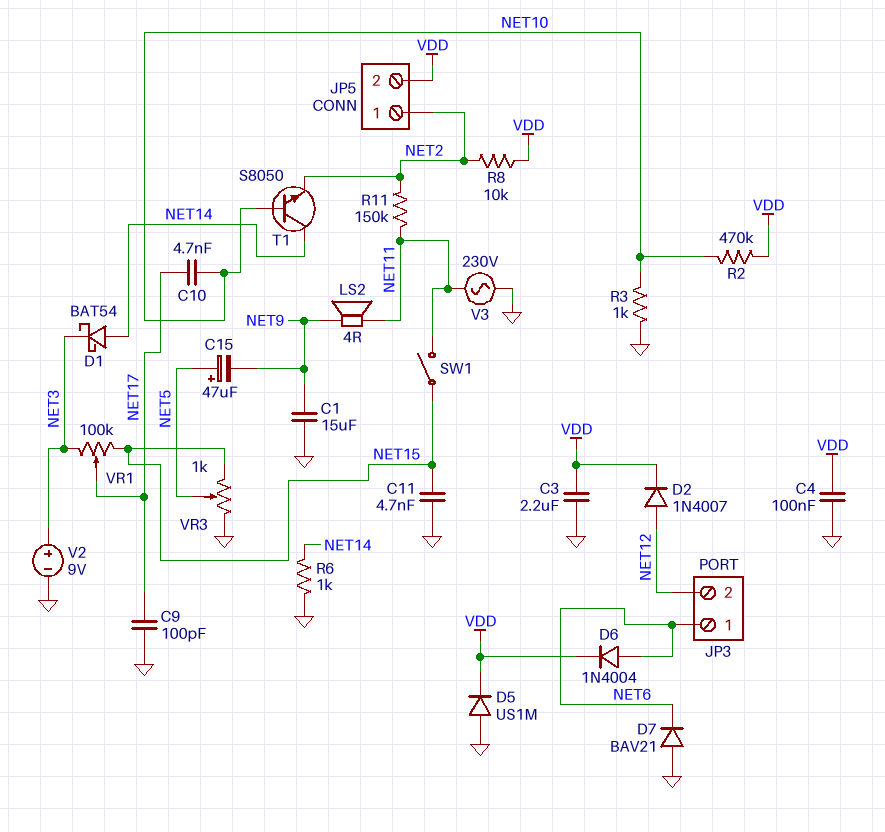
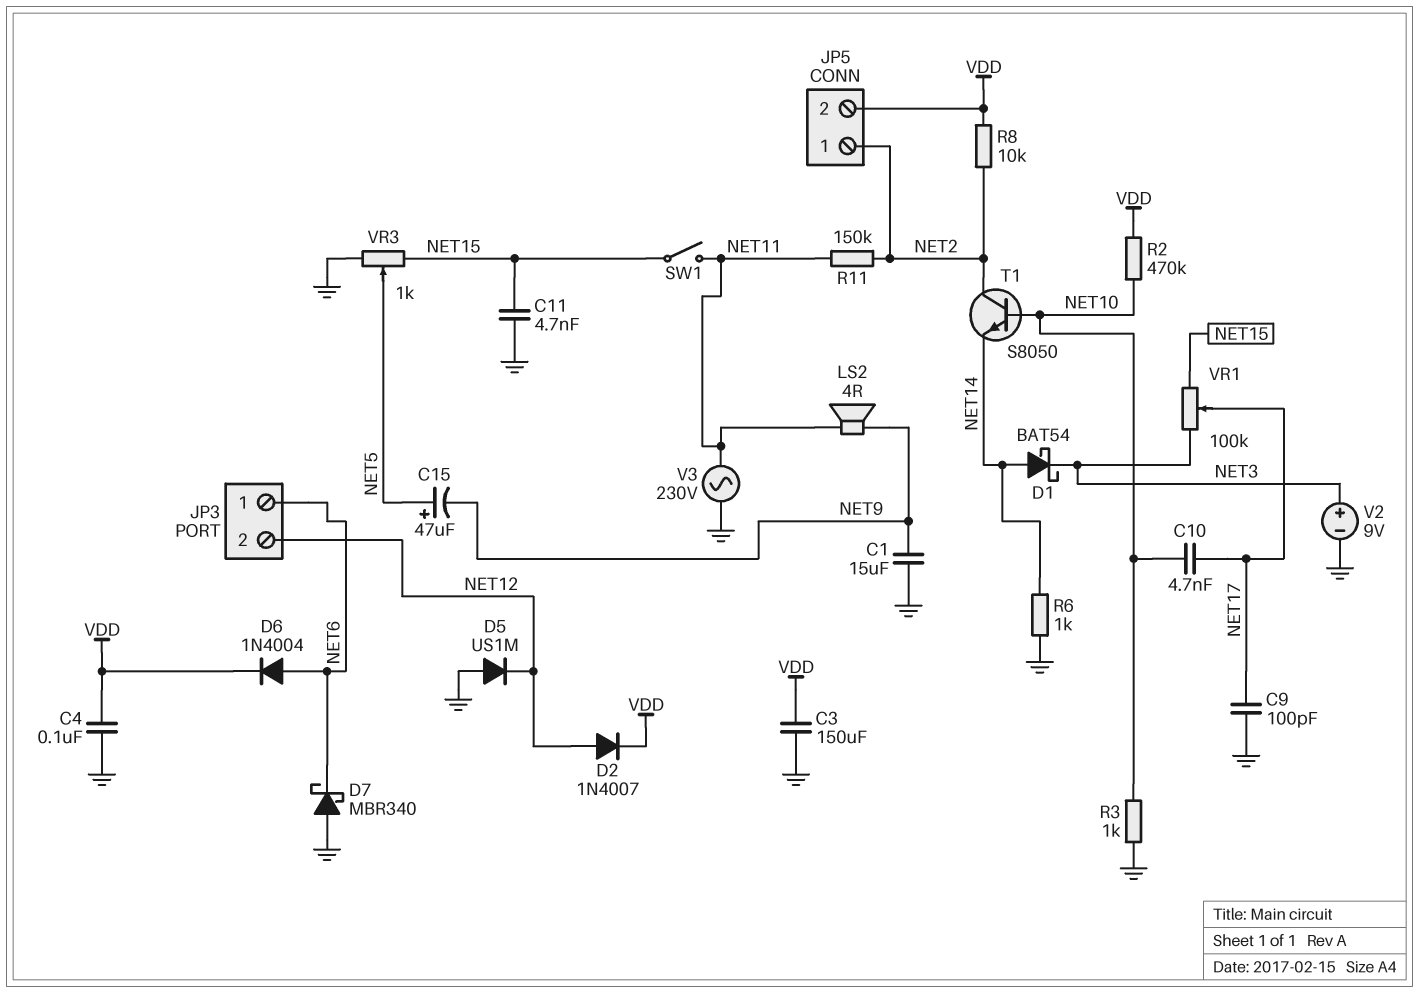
C3: 2.2uF (GND, VDD) -> 150uF (GND, VDD)
D5: diode US1M (A GND, K VDD) -> diode US1M (A GND, K NET12)
D7: diode BAV21 (A GND, K NET6) -> schottky MBR340 (A GND, K NET6)
T1: NPN S8050 (B NET10, C NET14, E NET2) -> NPN S8050 (B NET10, C NET2, E NET14)

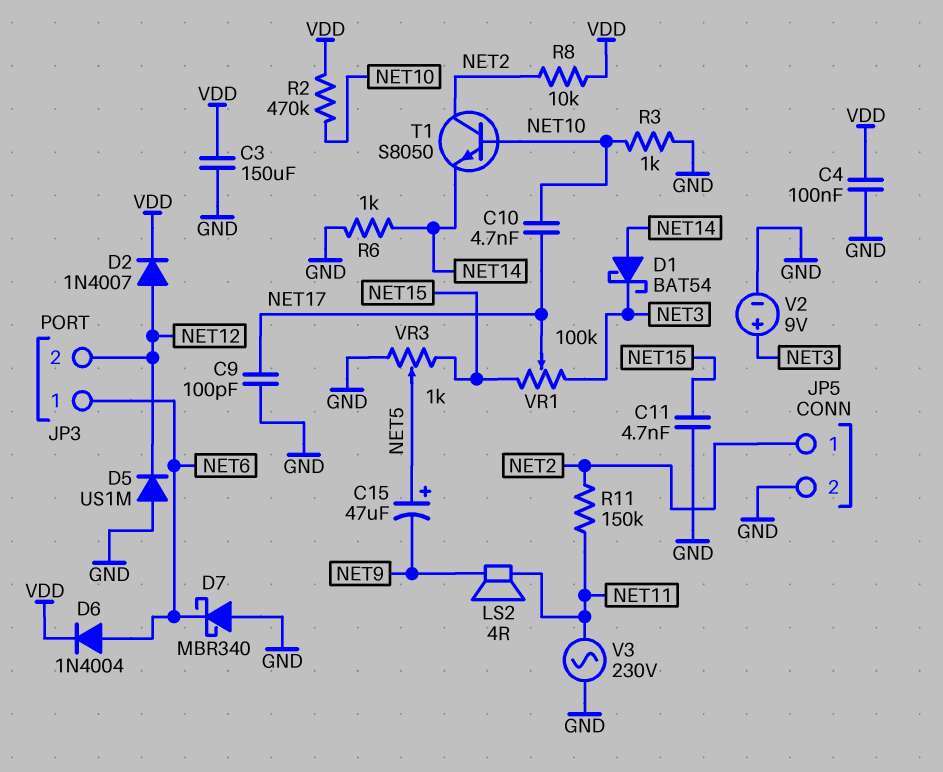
C1: 15uF (GND, NET9) -> none
JP5 pin 2: VDD -> GND
SW1: switch (NET11, NET15) -> none

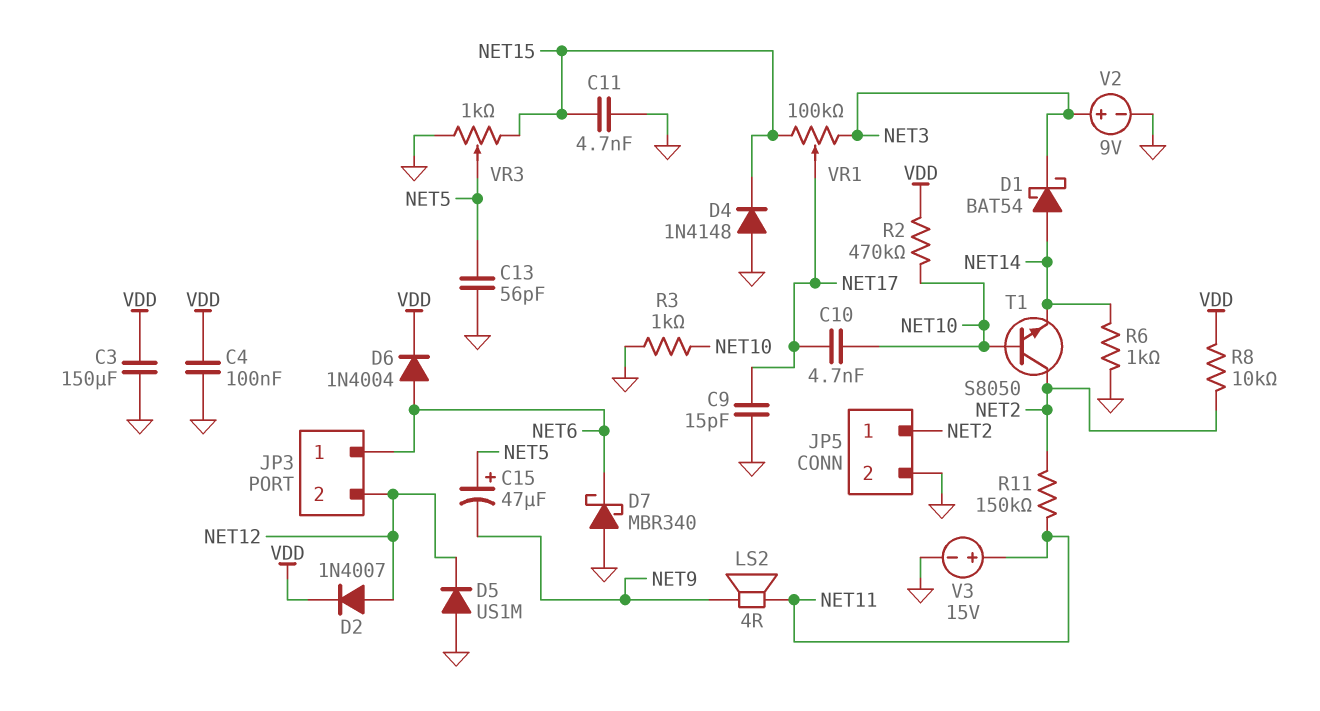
C9: 100pF (GND, NET17) -> 15pF (GND, NET17)
C13: none -> 56pF (GND, NET5)
D4: none -> diode 1N4148 (A GND, K NET15)
V3: AC 230V (GND, NET11) -> 15V (plus NET11, minus GND)

